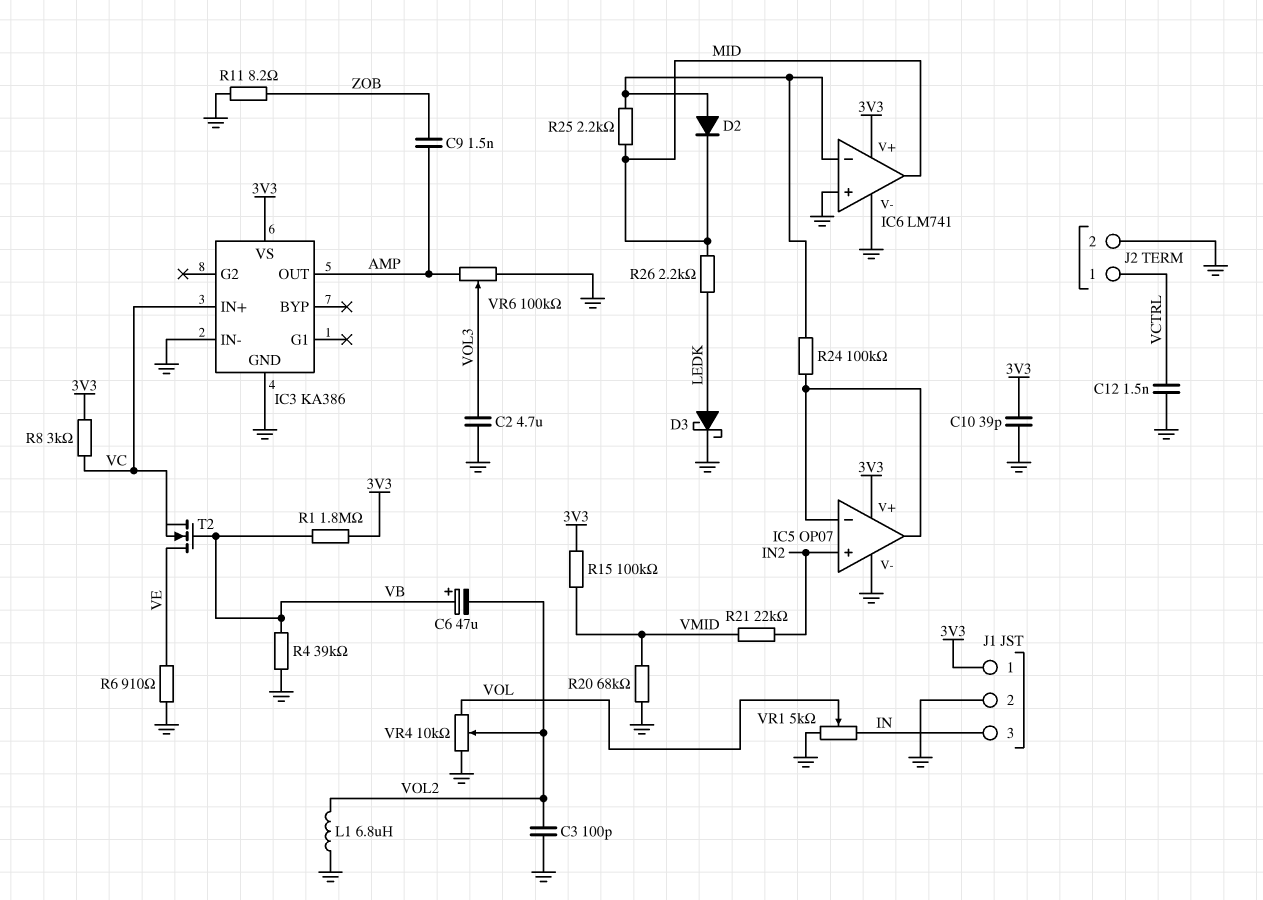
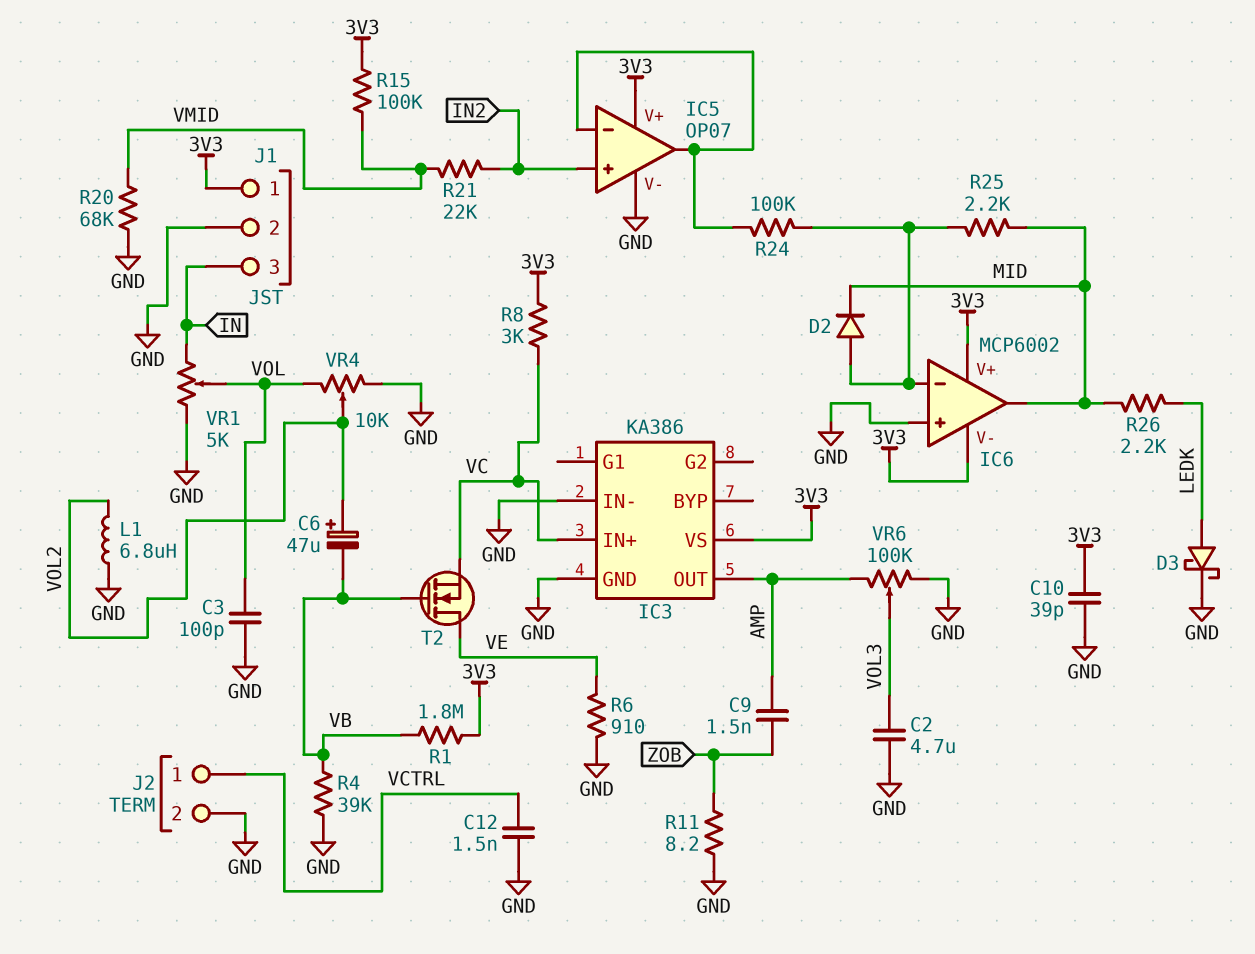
C3: 100pF (GND, VOL2) -> 100pF (GND, VOL)
C6: 47uF (plus VB, minus VOL2) -> 47uF (plus VOL2, minus VB)
IC6: LM741 -> MCP6002
IC6 pin V-: GND -> 3V3

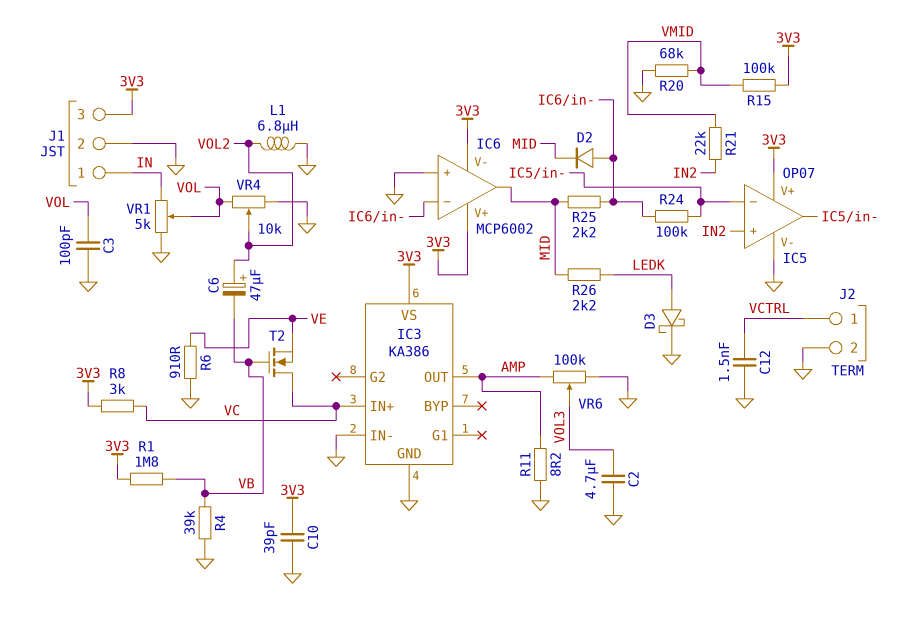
C9: 1.5nF (AMP, ZOB) -> none
J1 pin 1: 3V3 -> IN
J1 pin 3: IN -> 3V3
R11: 8.2 (GND, ZOB) -> 8.2 (AMP, GND)
T2: NMOS (G VB, D VE, S VC) -> NMOS (G VB, D VC, S VE)

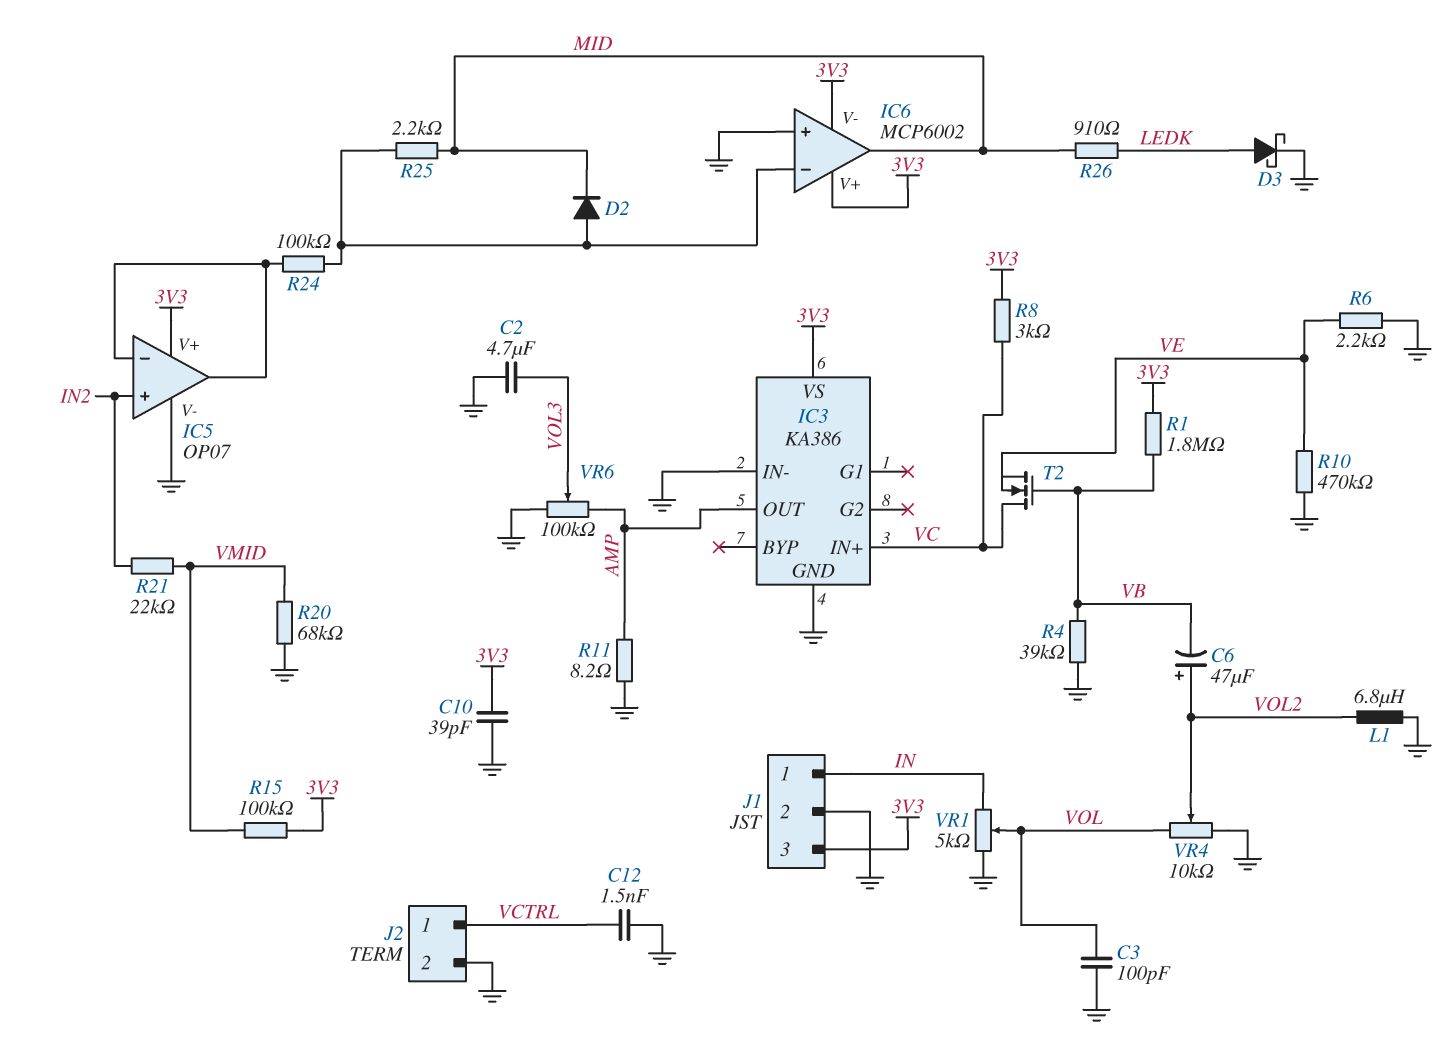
R6: 910 (GND, VE) -> 2.2k (GND, VE)
R10: none -> 470k (GND, VE)
R26: 2.2k (LEDK, MID) -> 910 (LEDK, MID)

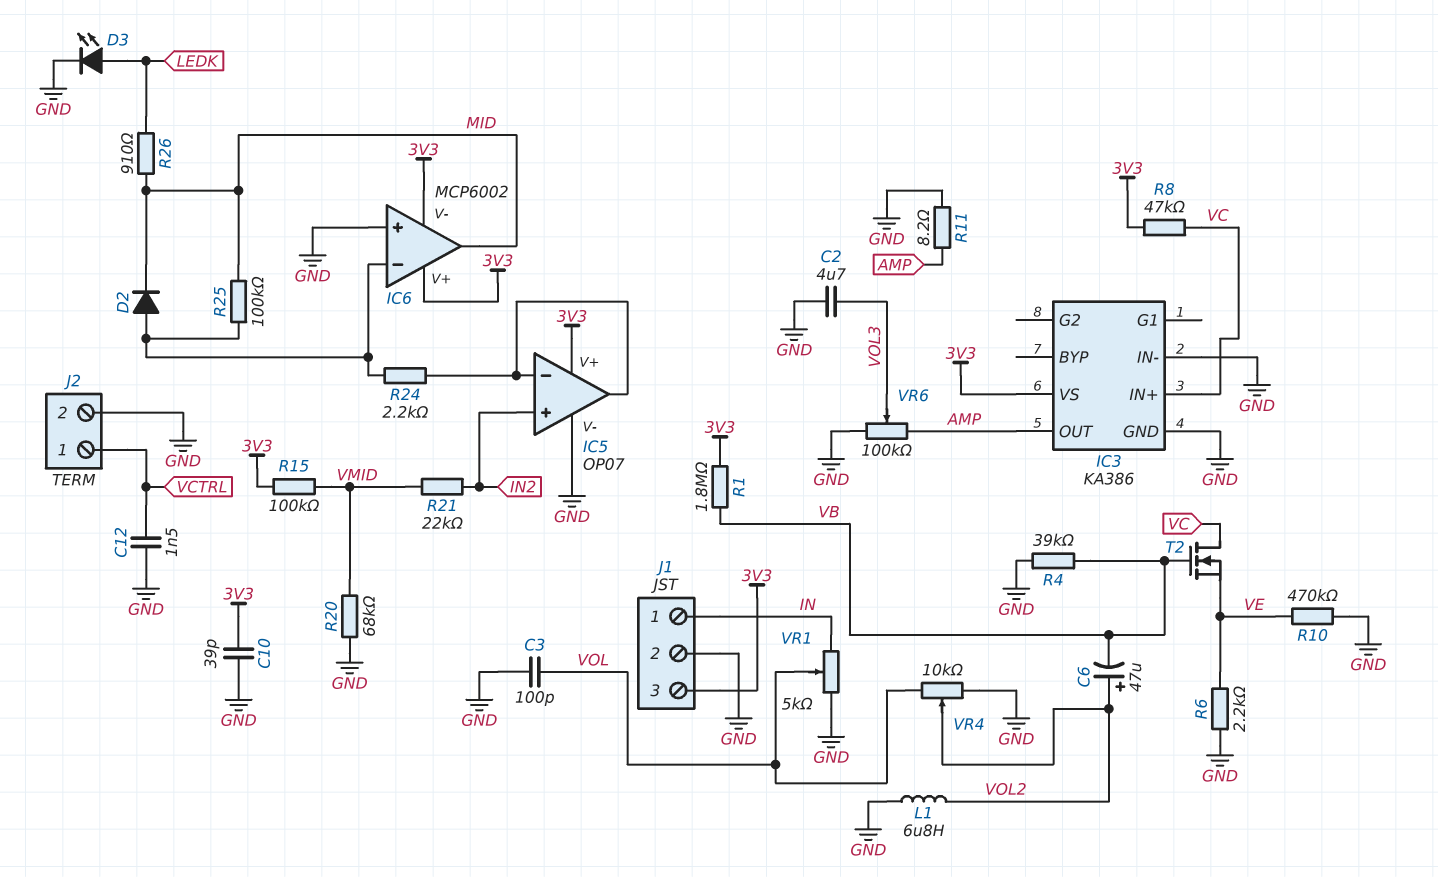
D3: schottky (A LEDK, K GND) -> LED (A LEDK, K GND)
R8: 3k (3V3, VC) -> 47k (3V3, VC)
R24: 100k (IC5/in-, IC6/in-) -> 2.2k (IC5/in-, IC6/in-)
R25: 2.2k (IC6/in-, MID) -> 100k (IC6/in-, MID)

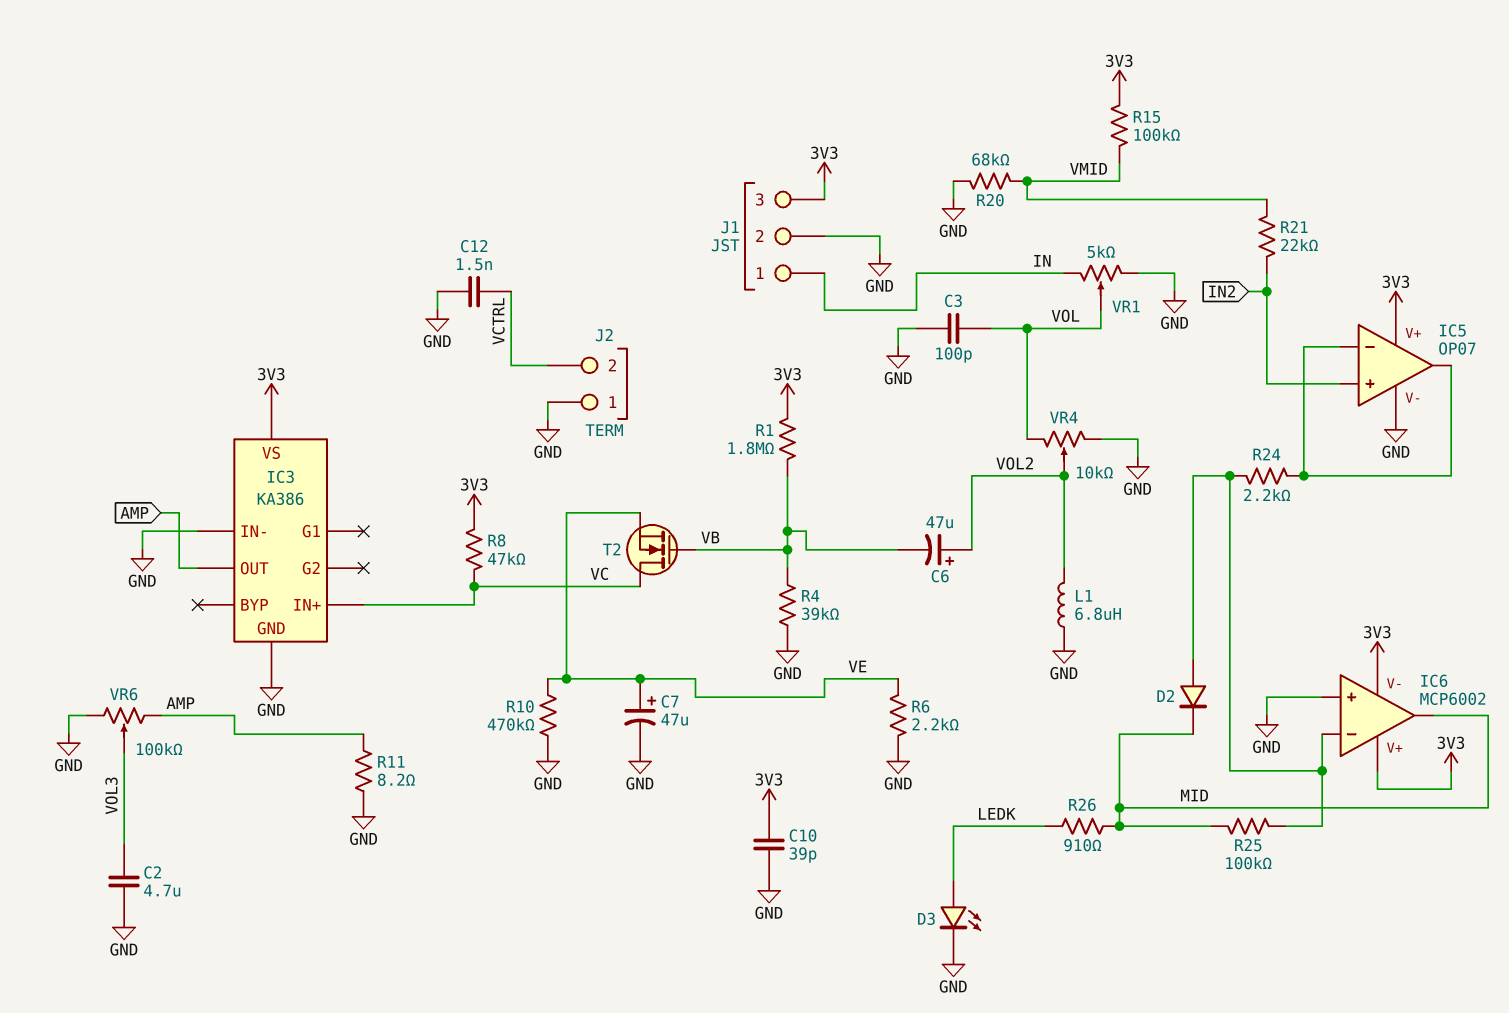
C7: none -> 47uF (plus VE, minus GND)
J2 pin 1: VCTRL -> GND
J2 pin 2: GND -> VCTRL

